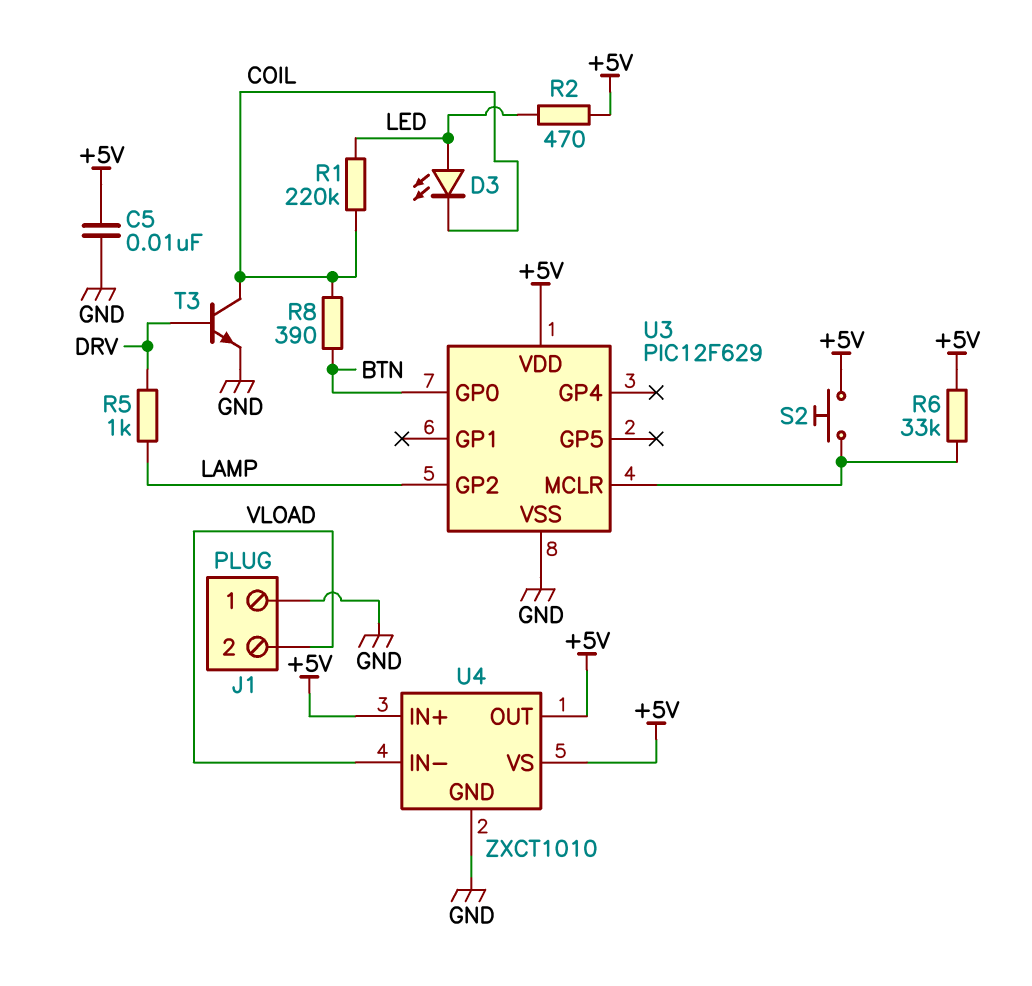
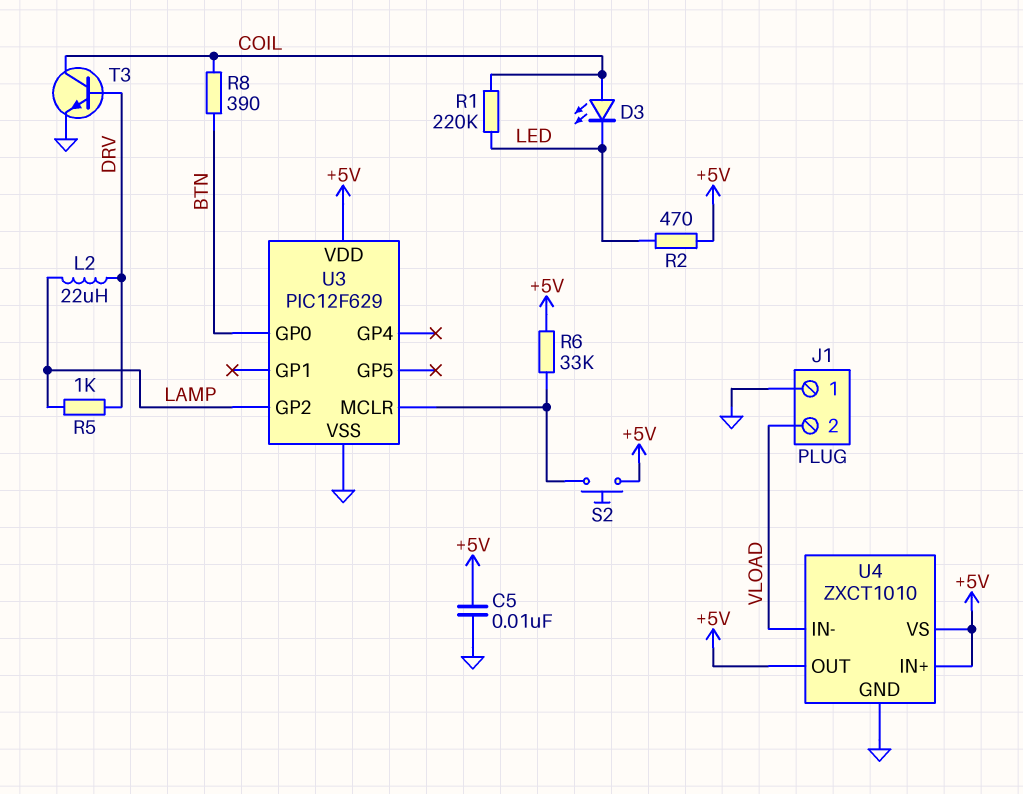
D3: LED (A LED, K COIL) -> LED (A COIL, K LED)
L2: none -> 22uH (DRV, LAMP)

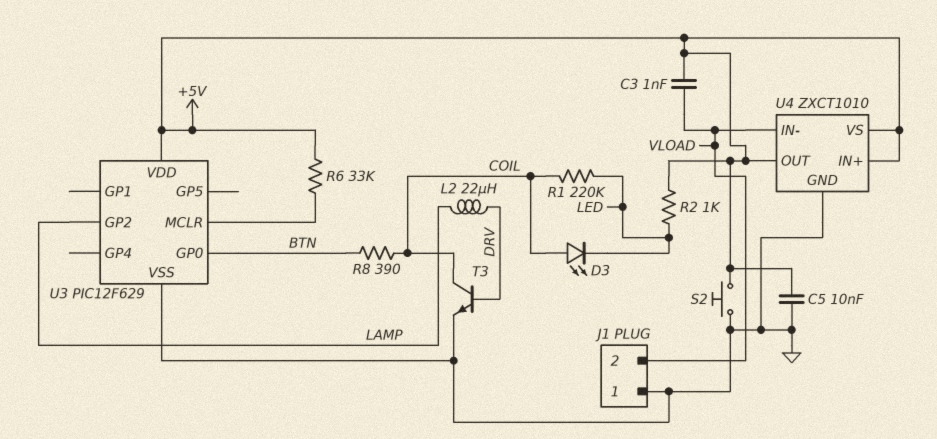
C3: none -> 1nF (+5V, VLOAD)
R2: 470 (+5V, LED) -> 1k (+5V, LED)
R5: 1k (DRV, LAMP) -> none
S2: button (+5V, U3/MCLR) -> button (+5V, GND)

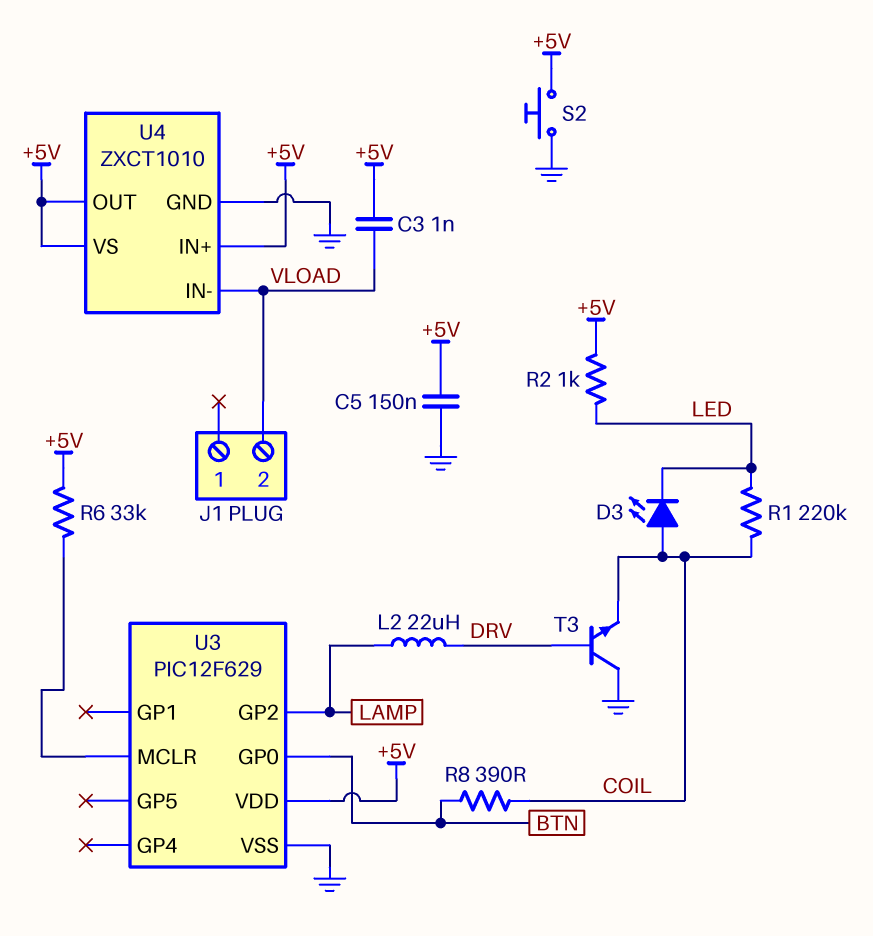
C5: 10nF (+5V, GND) -> 150nF (+5V, GND)
J1 pin 1: GND -> none
T3: NPN (B DRV, C COIL, E GND) -> NPN (B DRV, C GND, E COIL)

